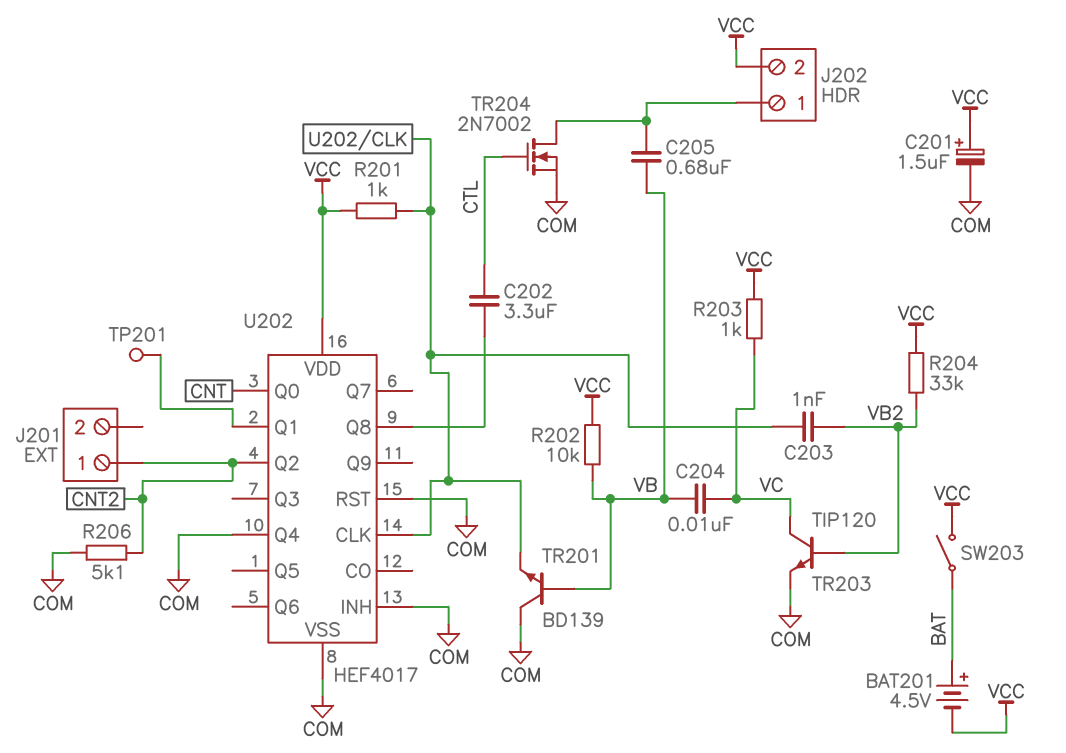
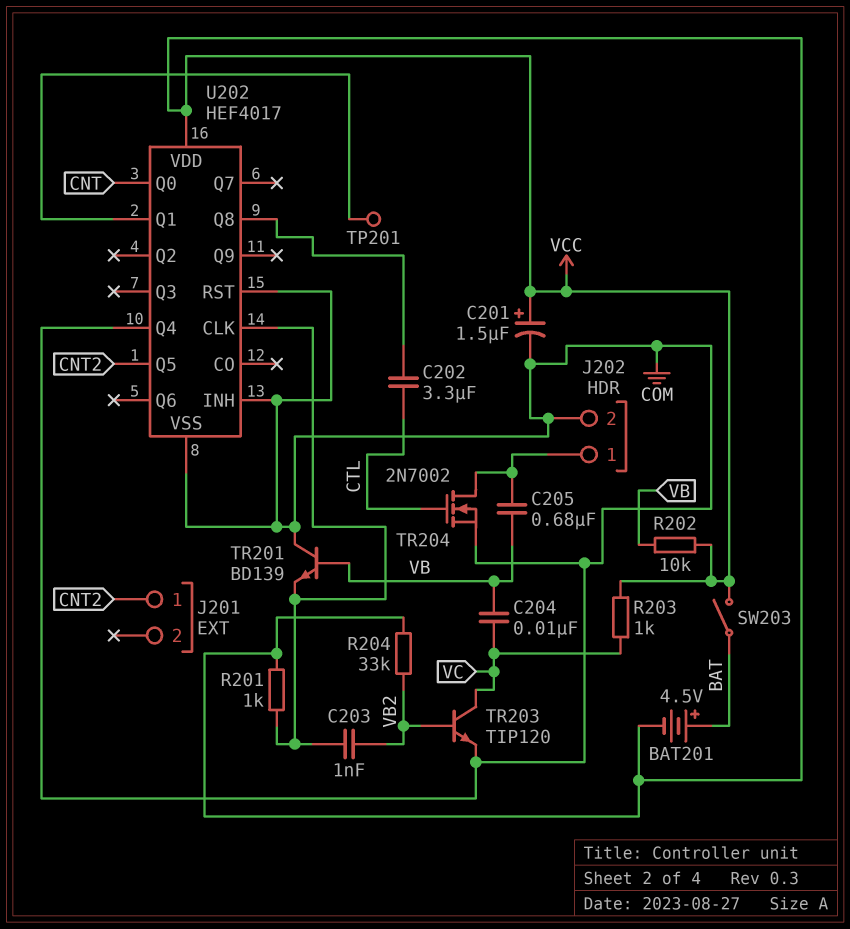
J202 pin 2: VCC -> COM
R206: 5.1k (CNT2, COM) -> none
U202 pin Q2: CNT2 -> none
U202 pin Q5: none -> CNT2

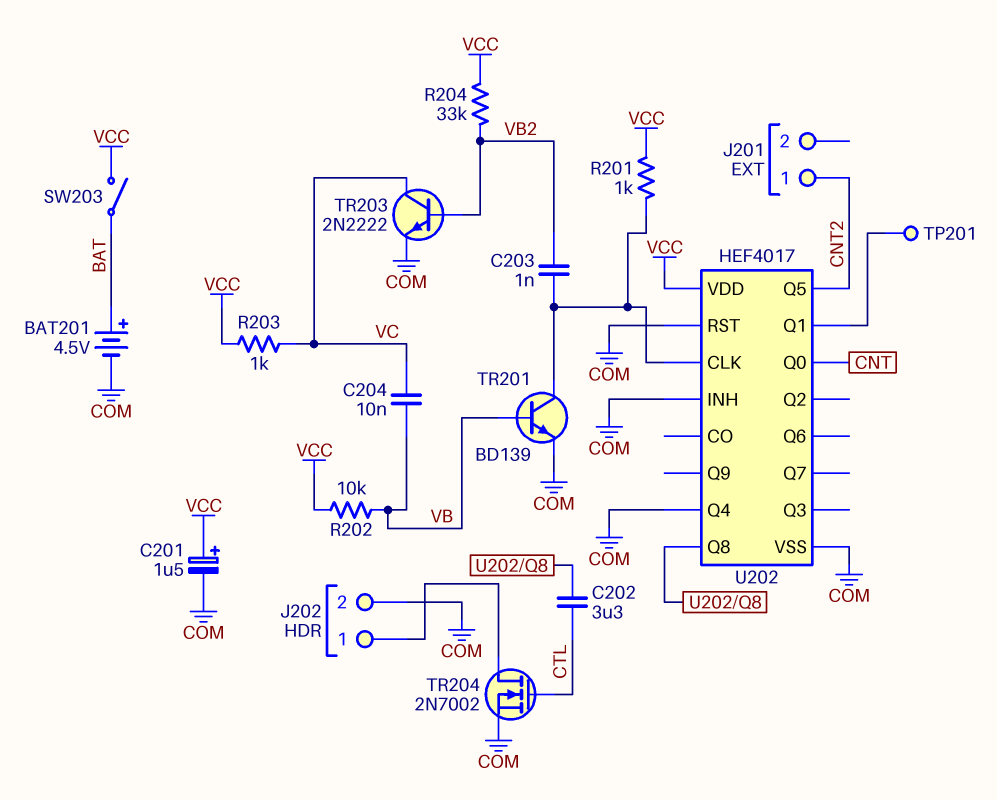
BAT201: 4.5V (plus BAT, minus VCC) -> 4.5V (plus BAT, minus COM)
C205: 680nF (J202/1, VB) -> none
TR201: NPN BD139 (B VB, C COM, E U202/CLK) -> NPN BD139 (B VB, C U202/CLK, E COM)
TR203: NPN TIP120 (B VB2, C VC, E COM) -> NPN 2N2222 (B VB2, C VC, E COM)

